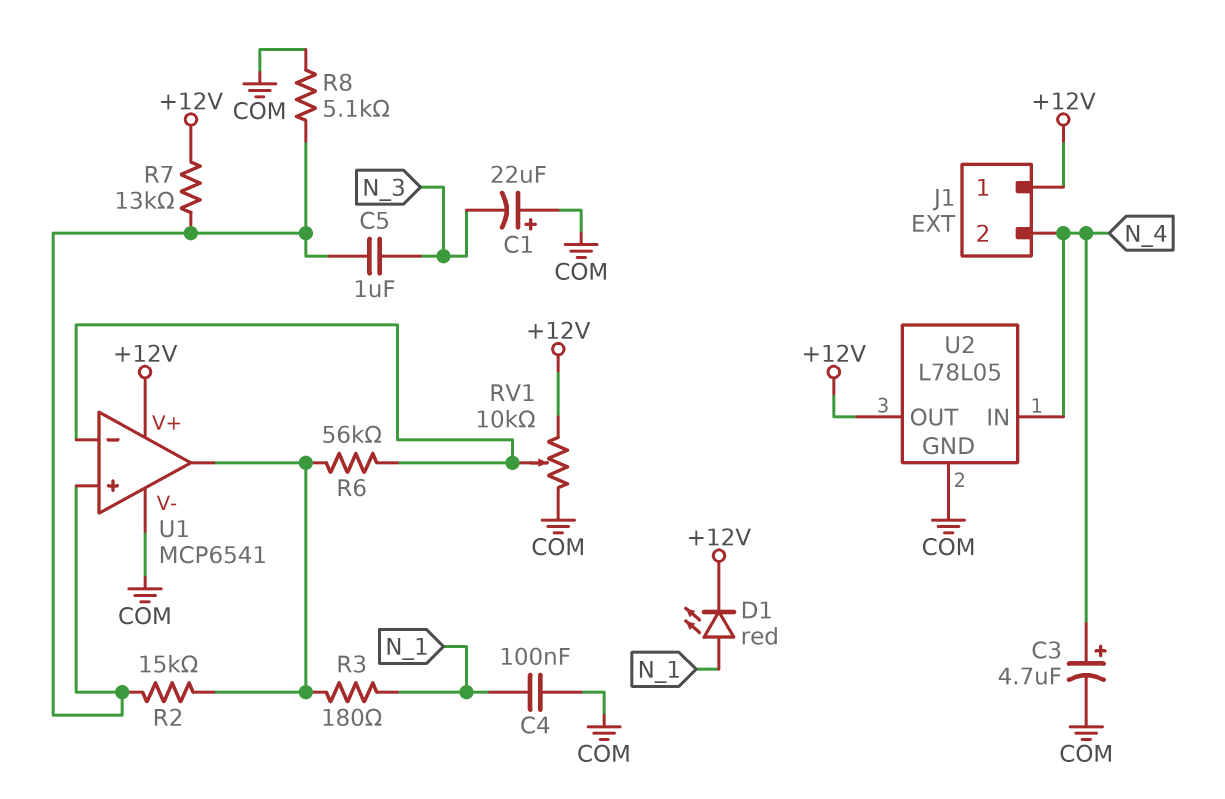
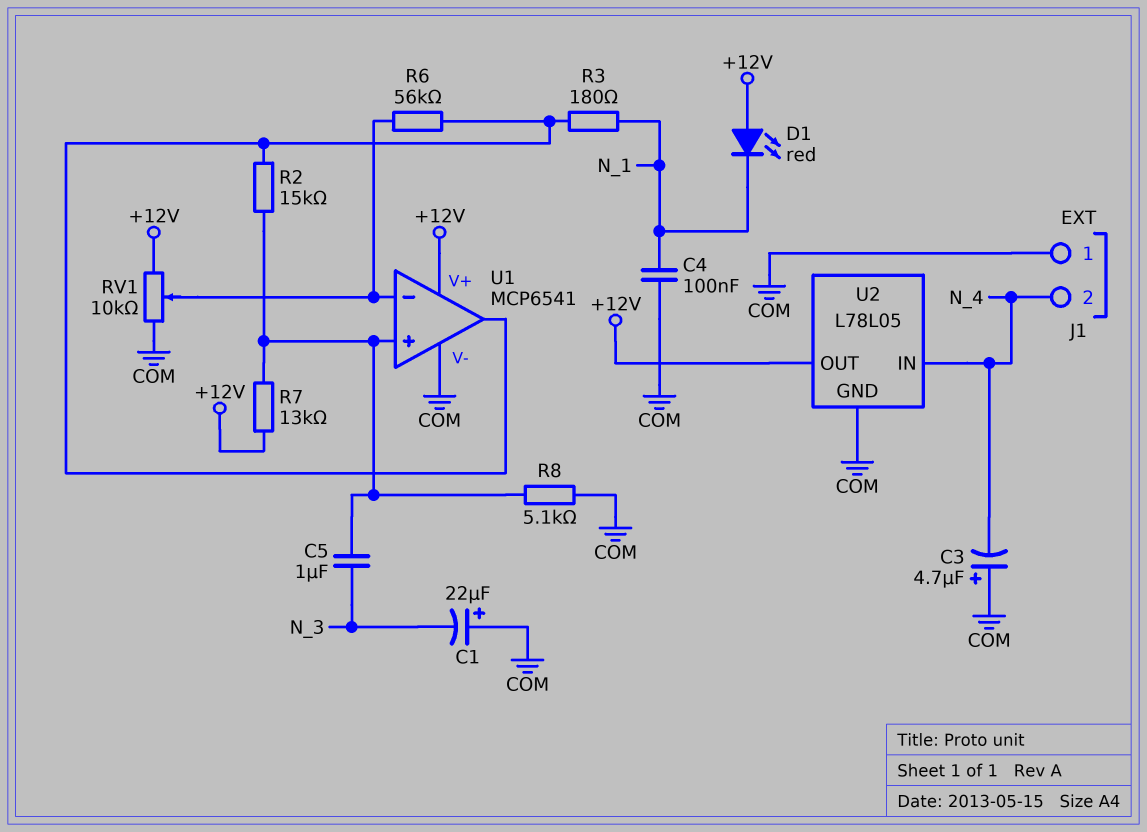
C3: 4.7uF (plus N_4, minus COM) -> 4.7uF (plus COM, minus N_4)
D1: LED red (A N_1, K +12V) -> LED red (A +12V, K N_1)
J1 pin 1: +12V -> COM

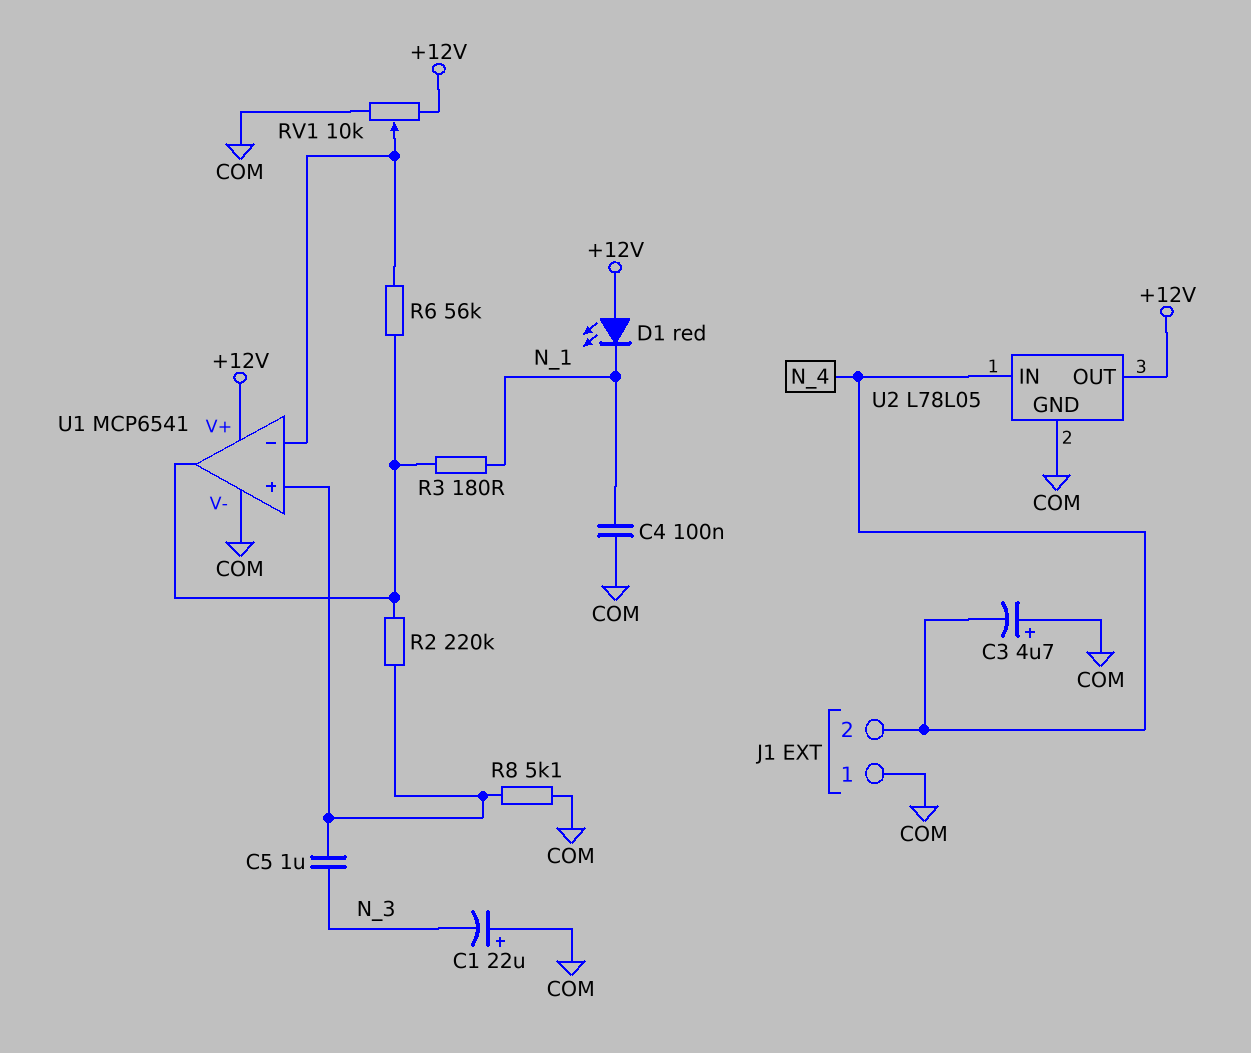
R2: 15k (U1/in+, U1/out) -> 220k (U1/in+, U1/out)
R7: 13k (+12V, U1/in+) -> none

